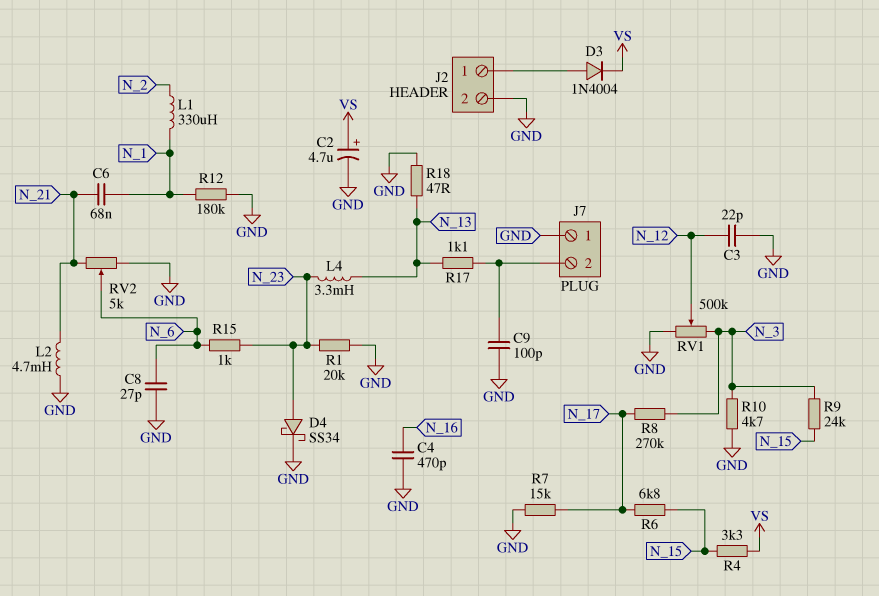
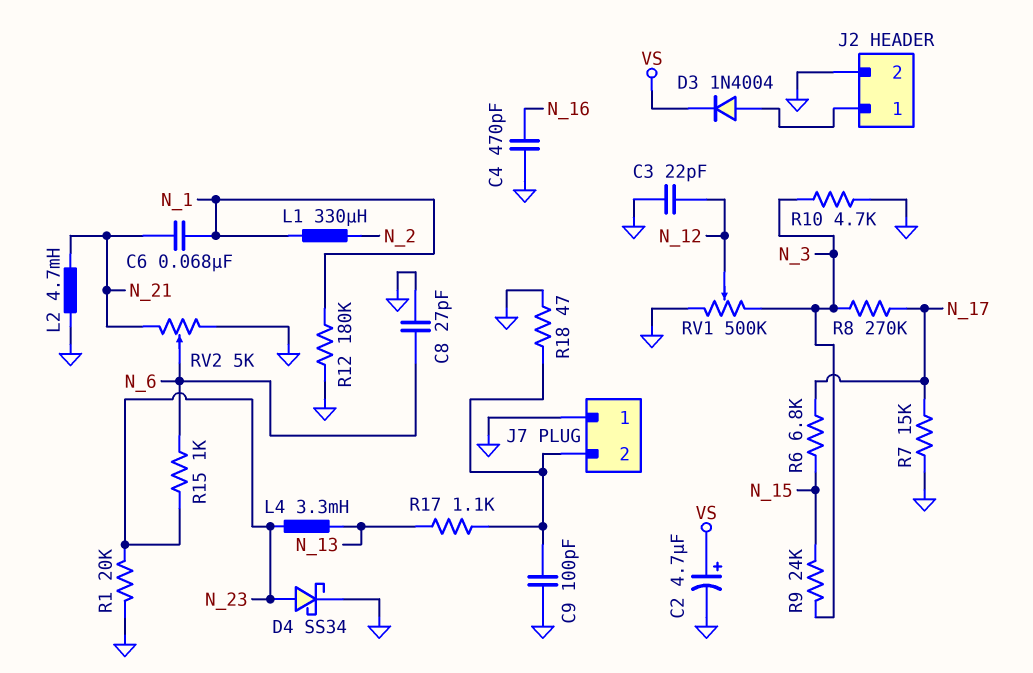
R4: 3.3k (N_15, VS) -> none
R18: 47 (GND, N_13) -> 47 (GND, J7/2)

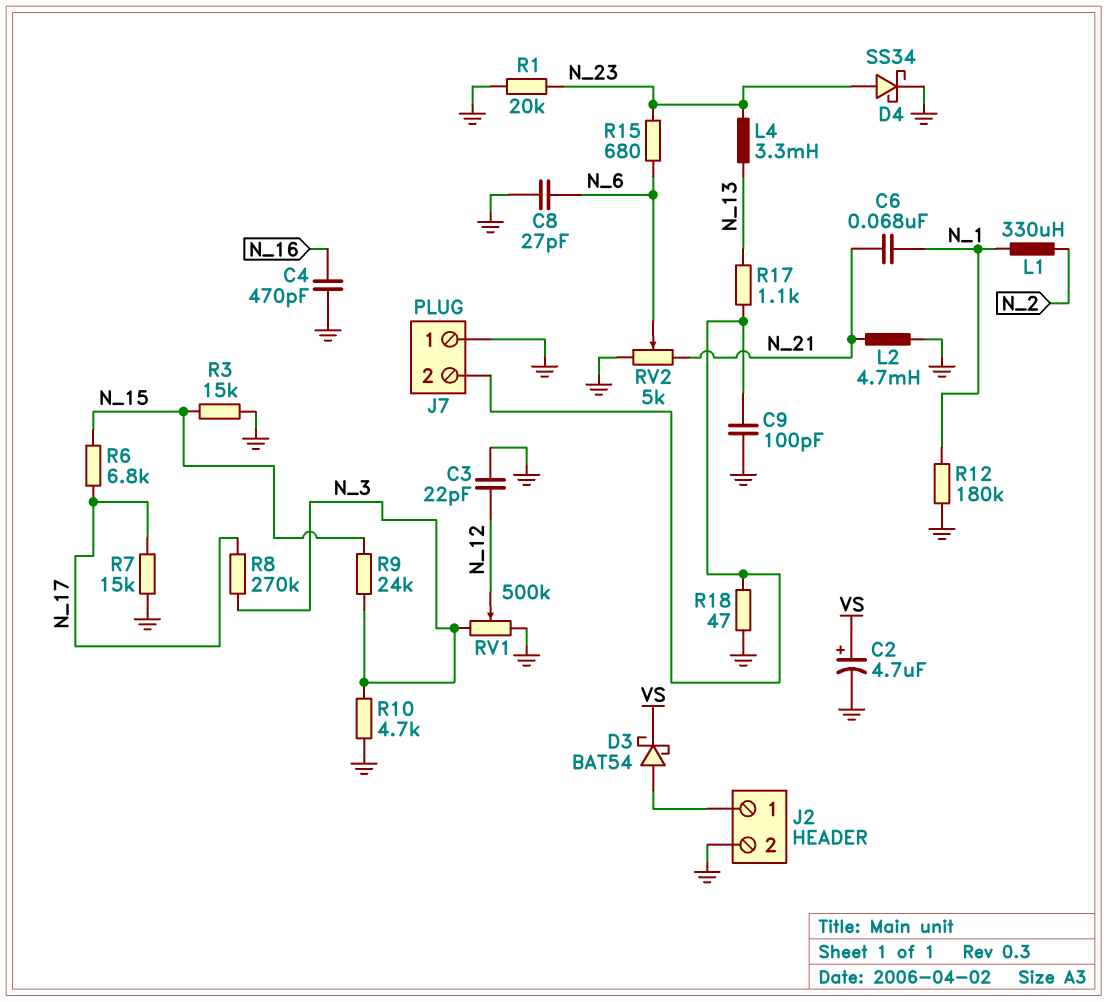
D3: diode 1N4004 (A J2/1, K VS) -> schottky BAT54 (A J2/1, K VS)
R3: none -> 15k (GND, N_15)
R15: 1k (N_6, N_23) -> 680 (N_6, N_23)

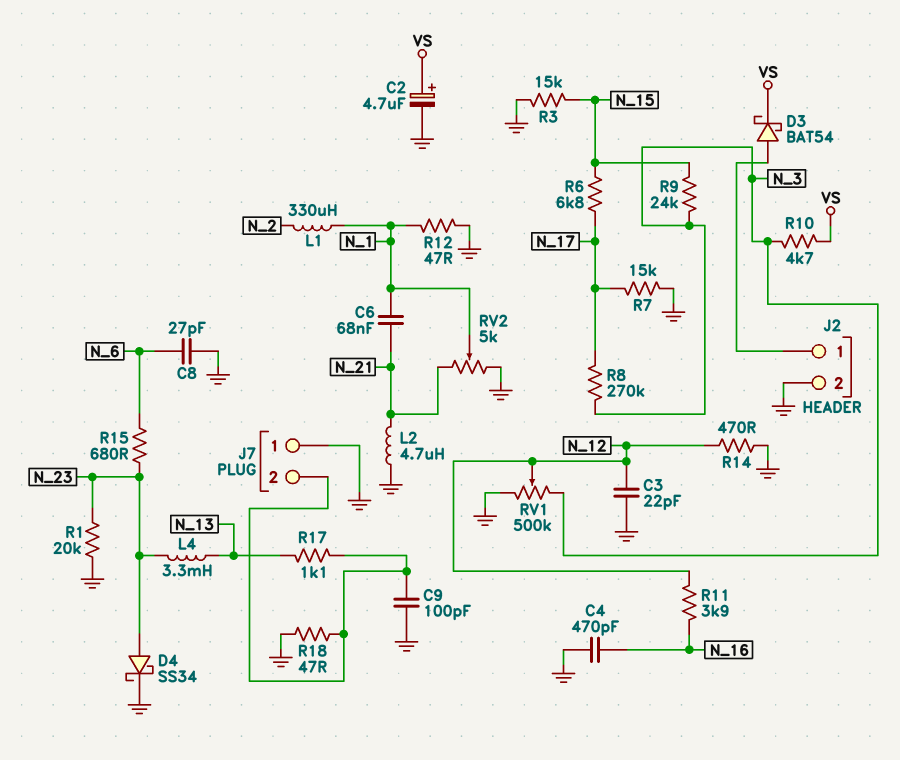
L2: 4.7mH (GND, N_21) -> 4.7uH (GND, N_21)
R10: 4.7k (GND, N_3) -> 4.7k (N_3, VS)
R11: none -> 3.9k (N_12, N_16)
R12: 180k (GND, N_1) -> 47 (GND, N_1)
R14: none -> 470 (GND, N_12)
RV2: 5k (GND, N_21, wiper N_6) -> 5k (GND, N_21, wiper N_1)

